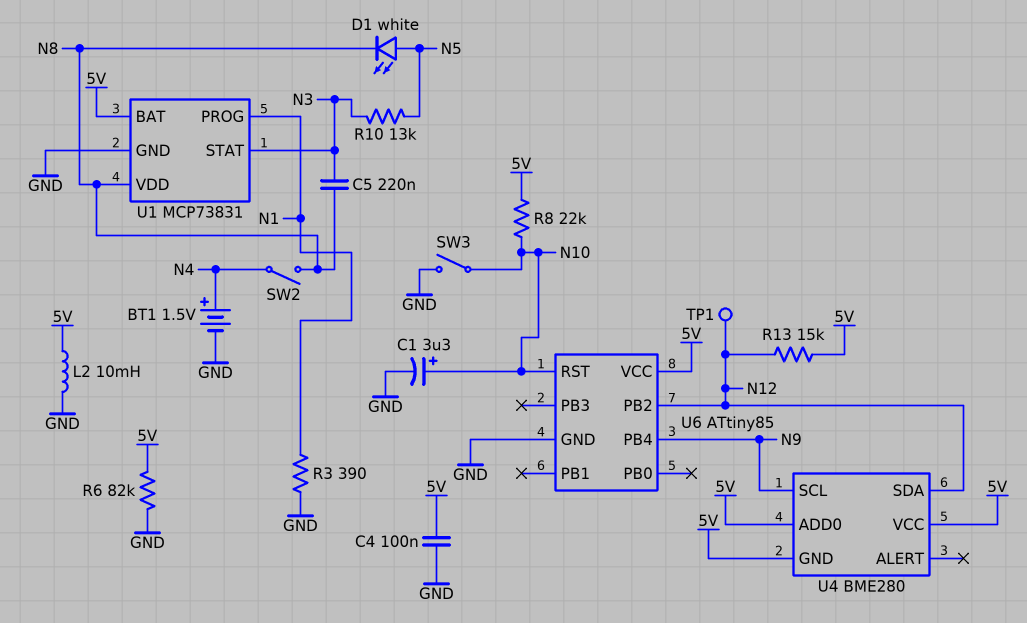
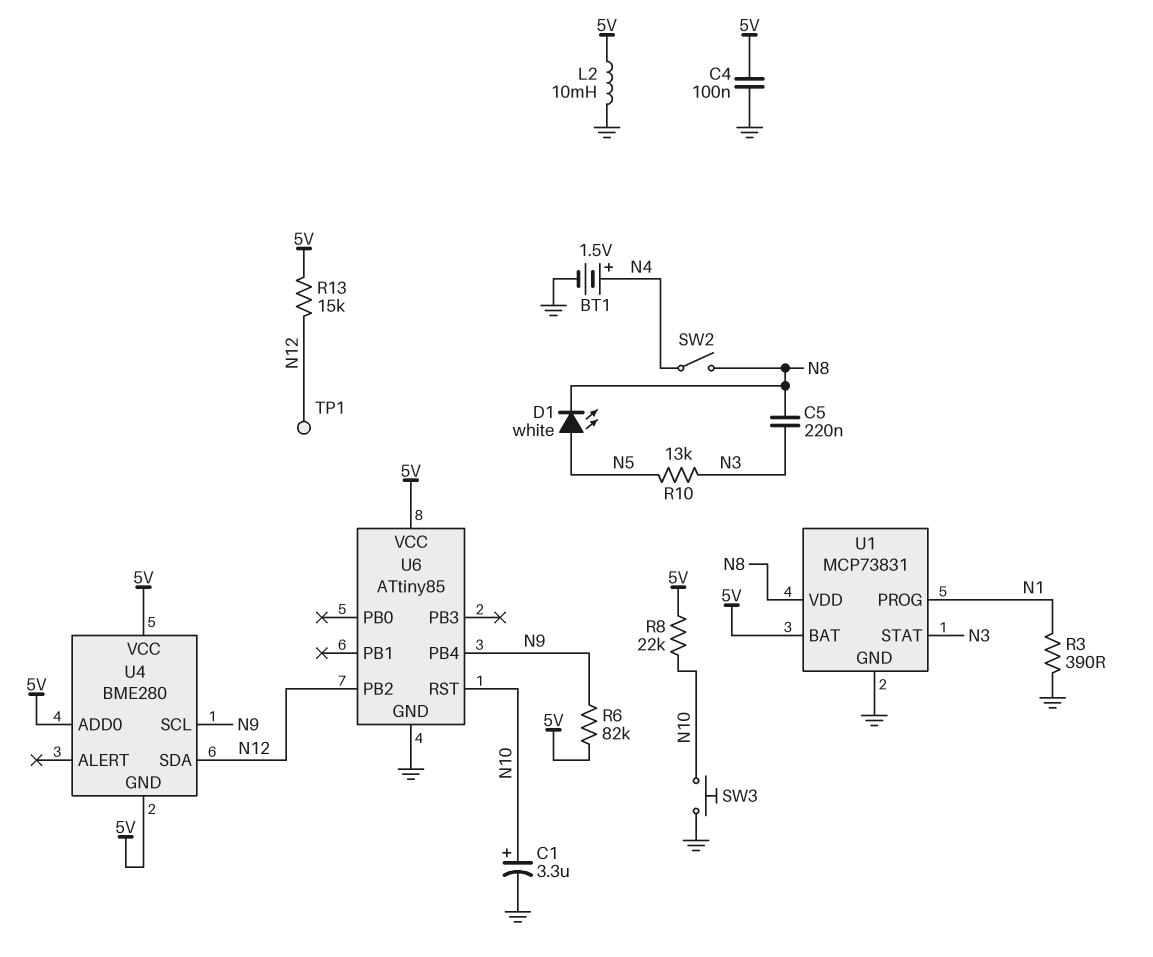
R6: 82k (5V, GND) -> 82k (5V, N9)
SW3: switch (GND, N10) -> button (GND, N10)

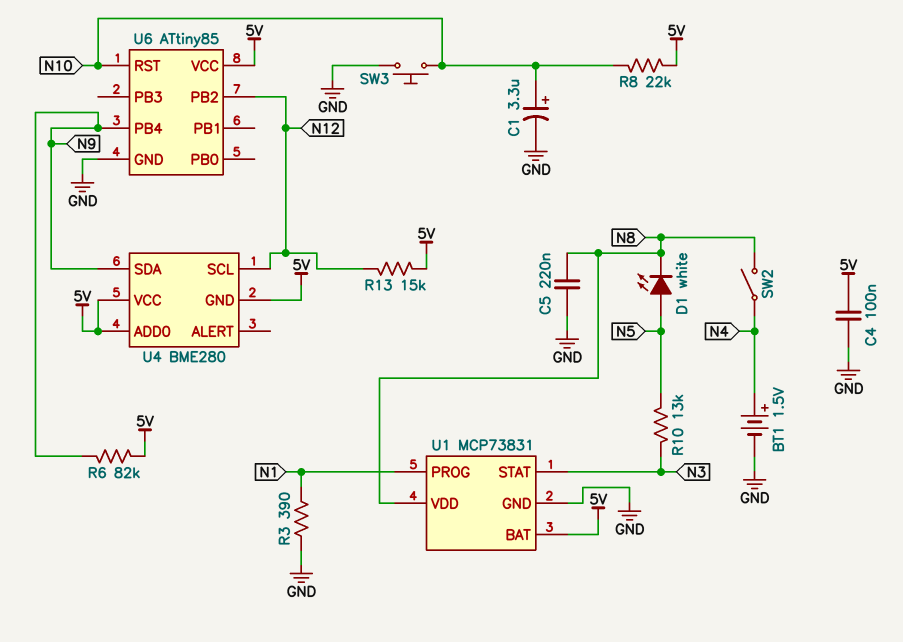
C5: 220nF (N3, N8) -> 220nF (GND, N8)
L2: 10mH (5V, GND) -> none
TP1: test point (N12) -> none
U4 pin SCL: N9 -> N12
U4 pin SDA: N12 -> N9

